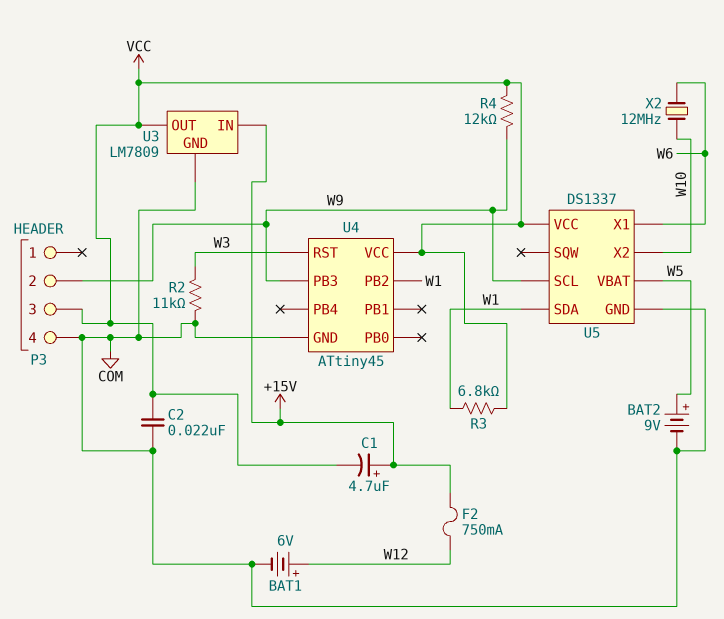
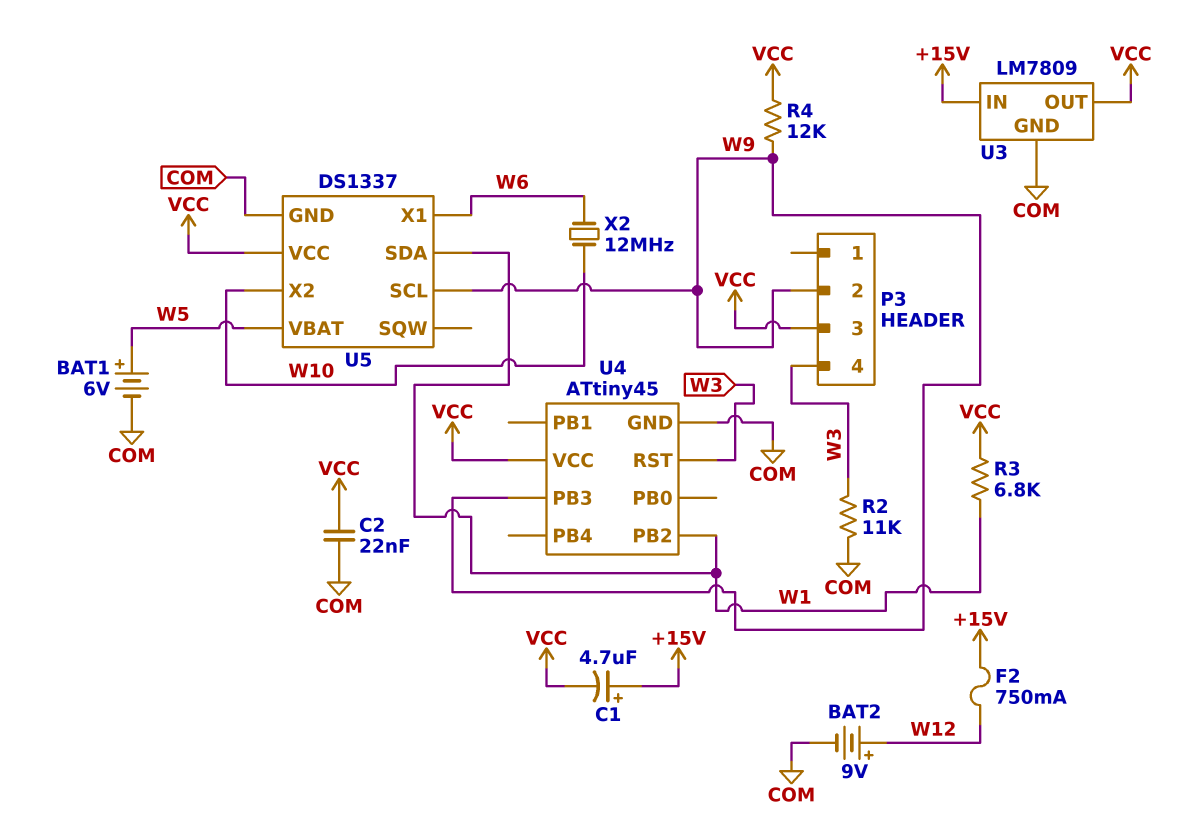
BAT1: 6V (plus W12, minus COM) -> 6V (plus W5, minus COM)
BAT2: 9V (plus W5, minus COM) -> 9V (plus W12, minus COM)
P3 pin 4: COM -> W3

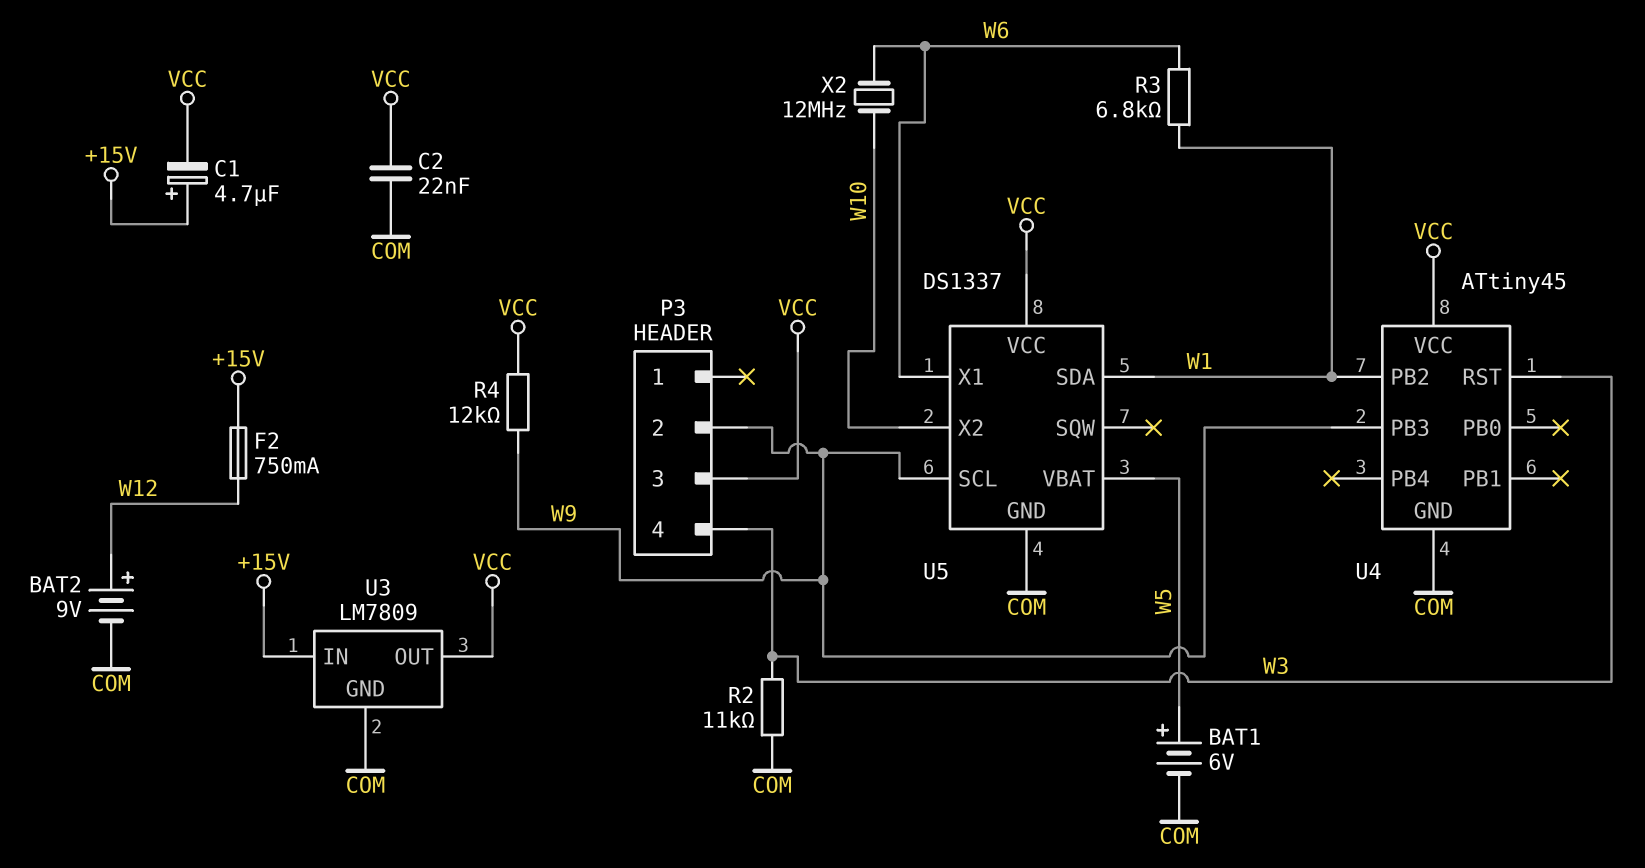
R3: 6.8k (VCC, W1) -> 6.8k (W1, W6)

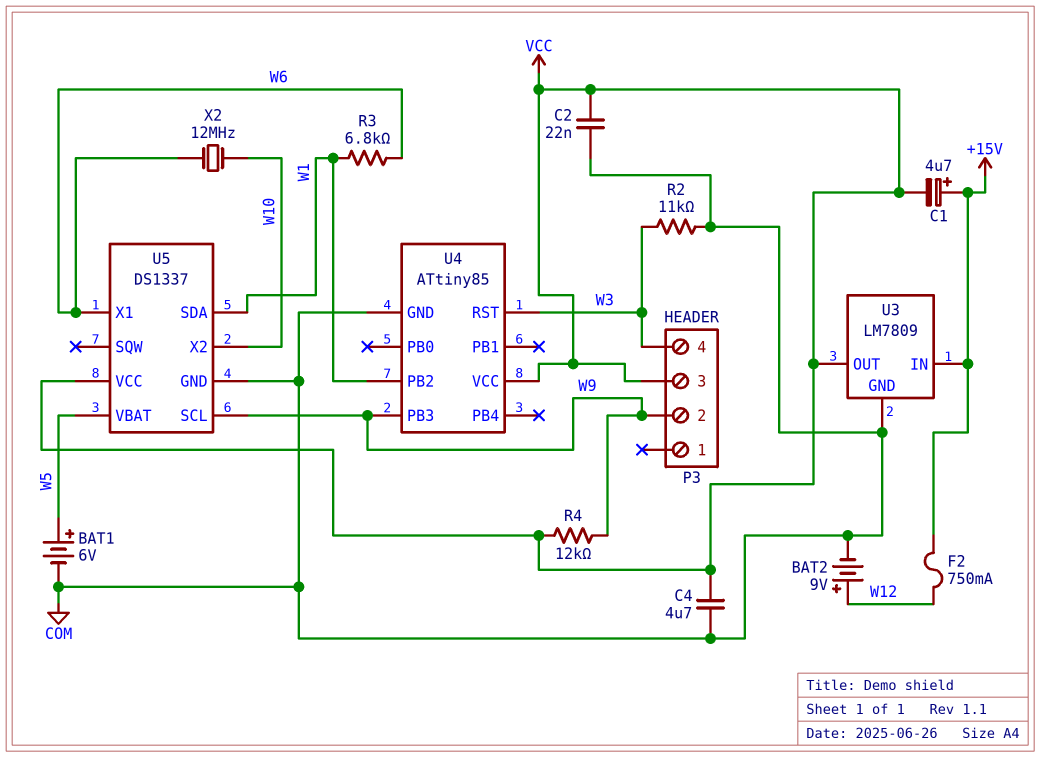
C4: none -> 4.7uF (COM, VCC)
U4: ATtiny45 -> ATtiny85

